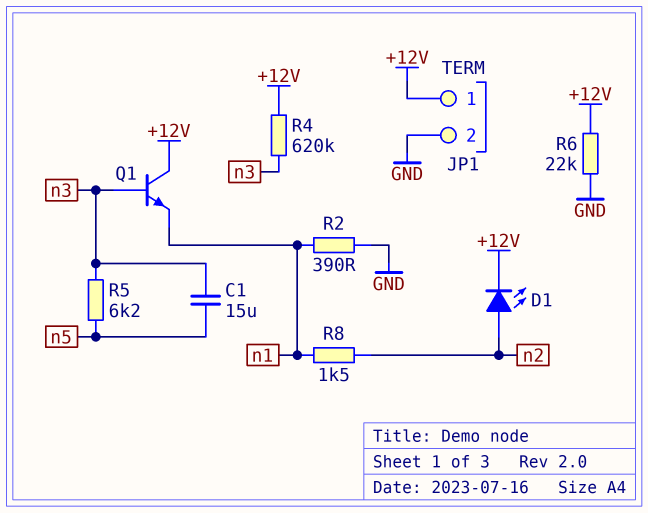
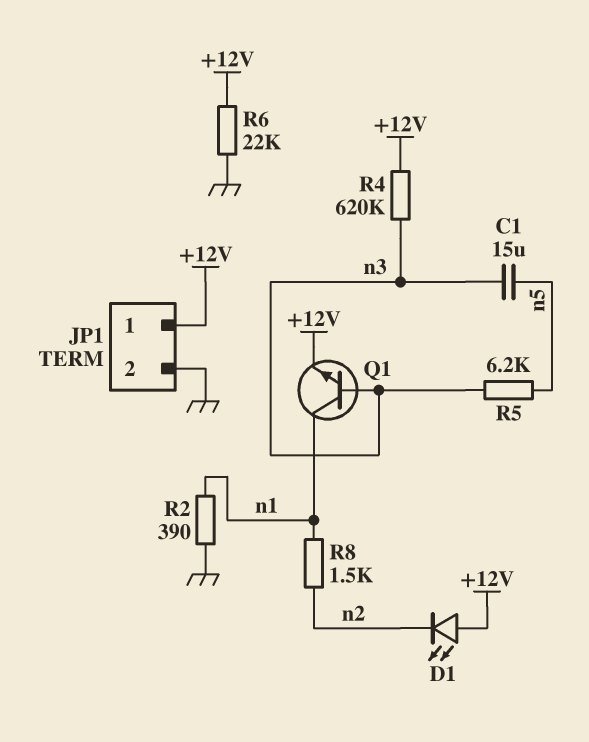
D1: LED (A n2, K +12V) -> LED (A +12V, K n2)
Q1: NPN (B n3, C +12V, E n1) -> NPN (B n3, C n1, E +12V)

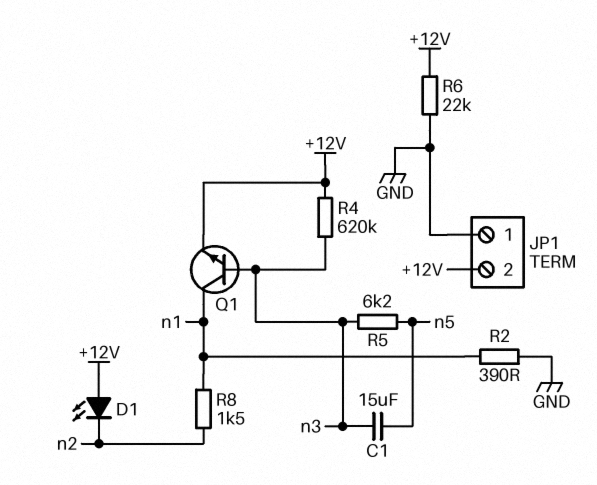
JP1 pin 1: +12V -> GND
JP1 pin 2: GND -> +12V

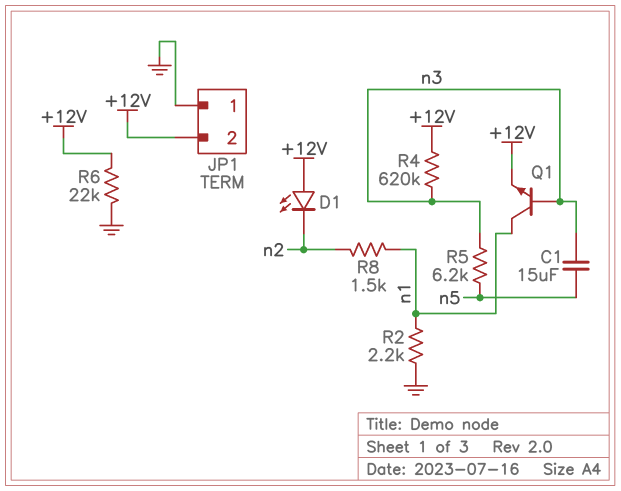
R2: 390 (GND, n1) -> 2.2k (GND, n1)

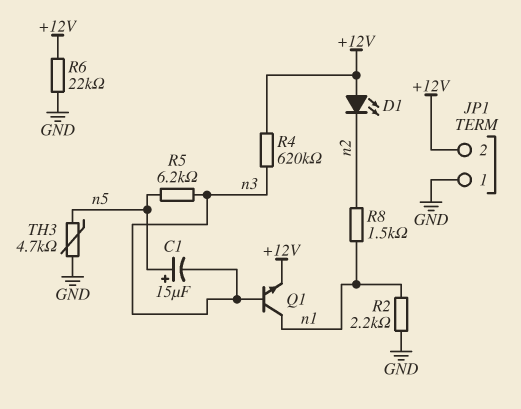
C1: 15uF (n3, n5) -> 15uF (plus n5, minus n3)
TH3: none -> 4.7k (GND, n5)

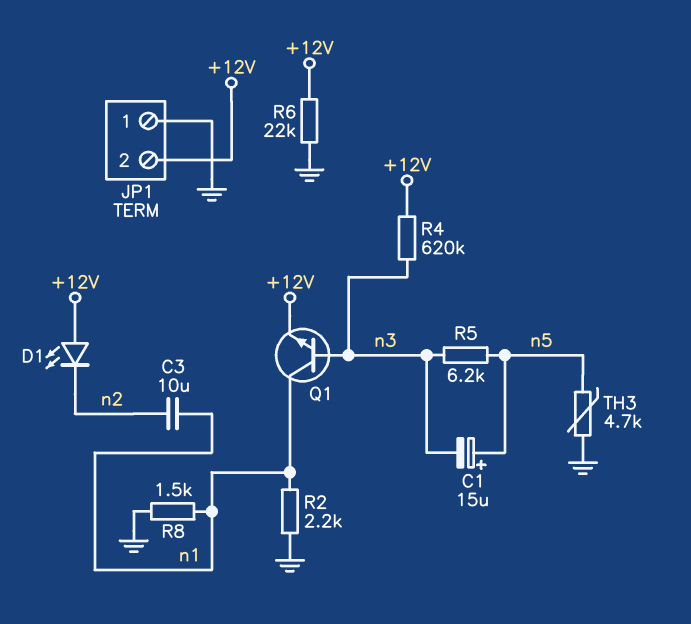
C3: none -> 10uF (n1, n2)
R8: 1.5k (n1, n2) -> 1.5k (GND, n1)

